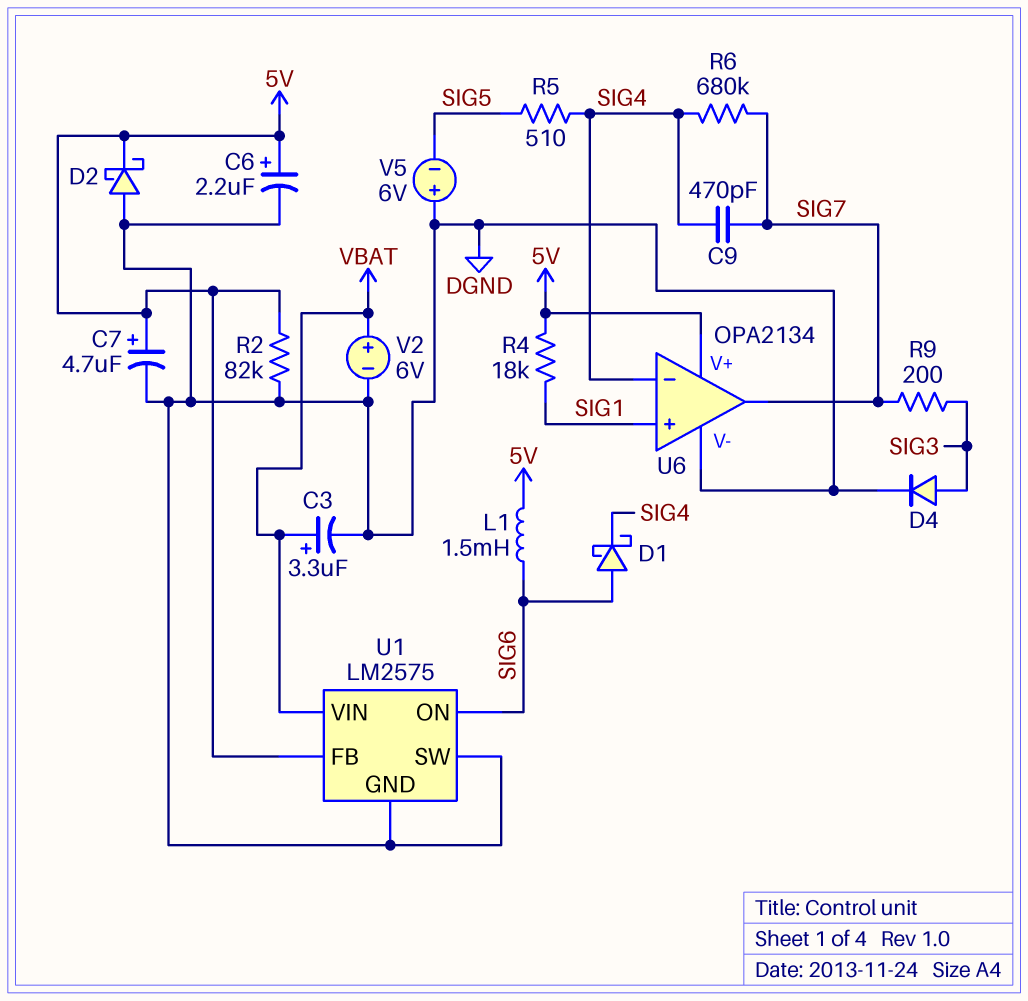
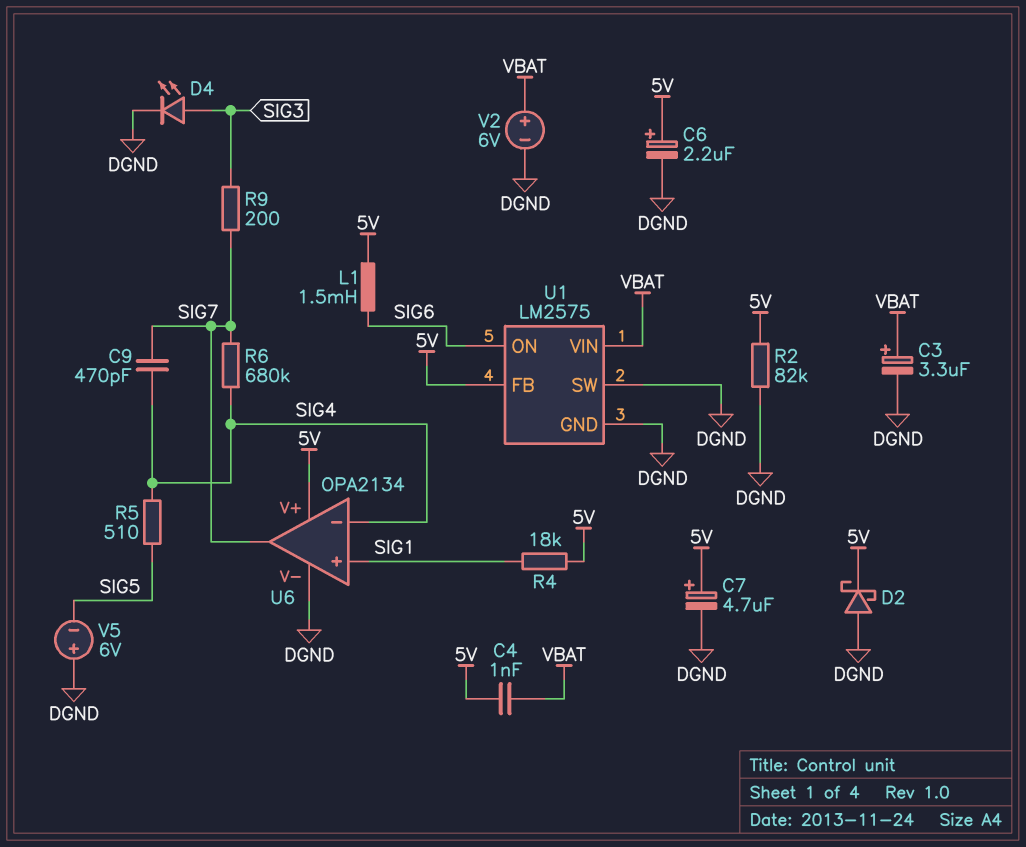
C4: none -> 1nF (5V, VBAT)
D1: schottky (A SIG6, K SIG4) -> none
D4: diode (A SIG3, K DGND) -> LED (A SIG3, K DGND)

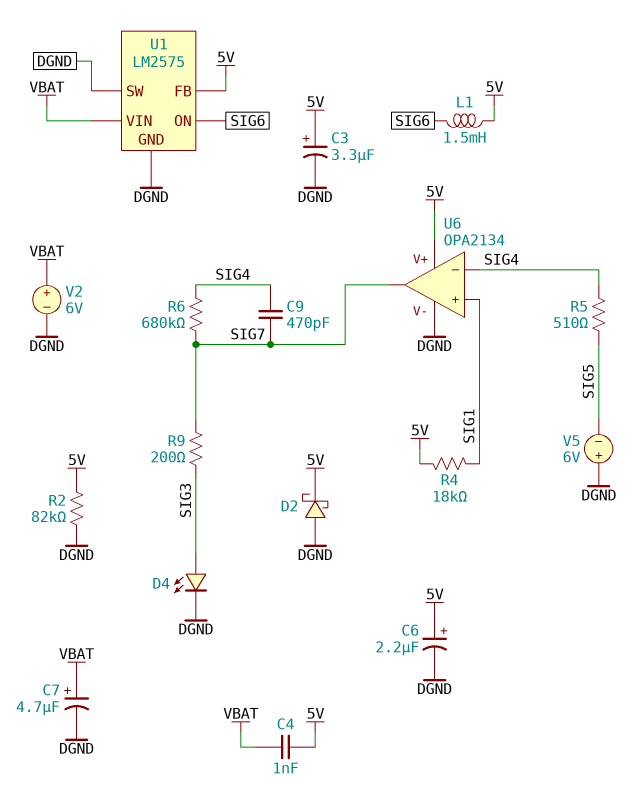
C3: 3.3uF (plus VBAT, minus DGND) -> 3.3uF (plus 5V, minus DGND)
C7: 4.7uF (plus 5V, minus DGND) -> 4.7uF (plus VBAT, minus DGND)

